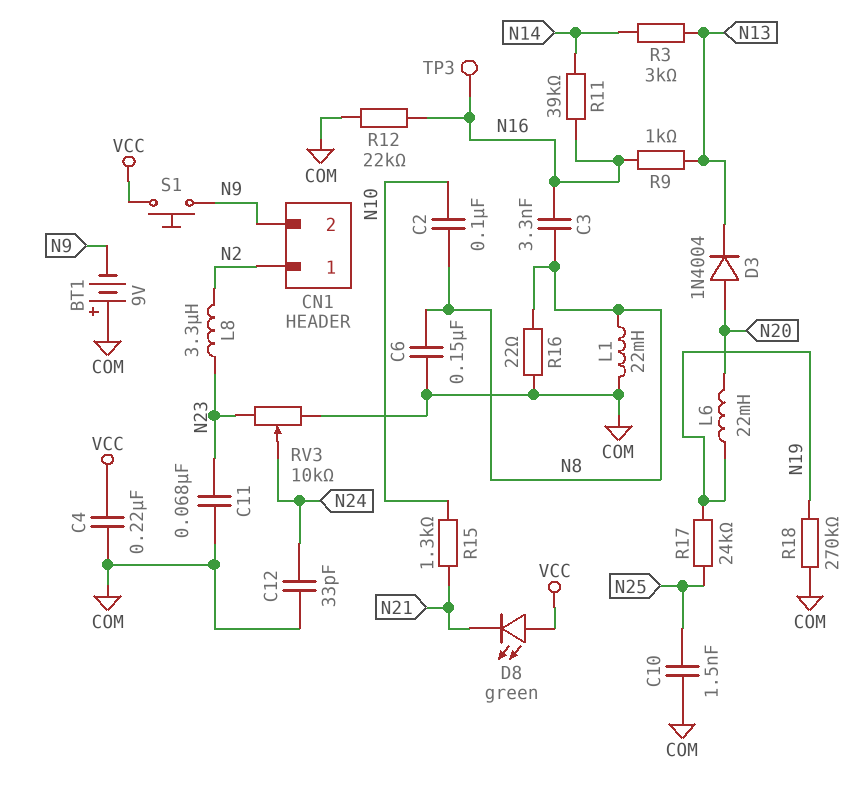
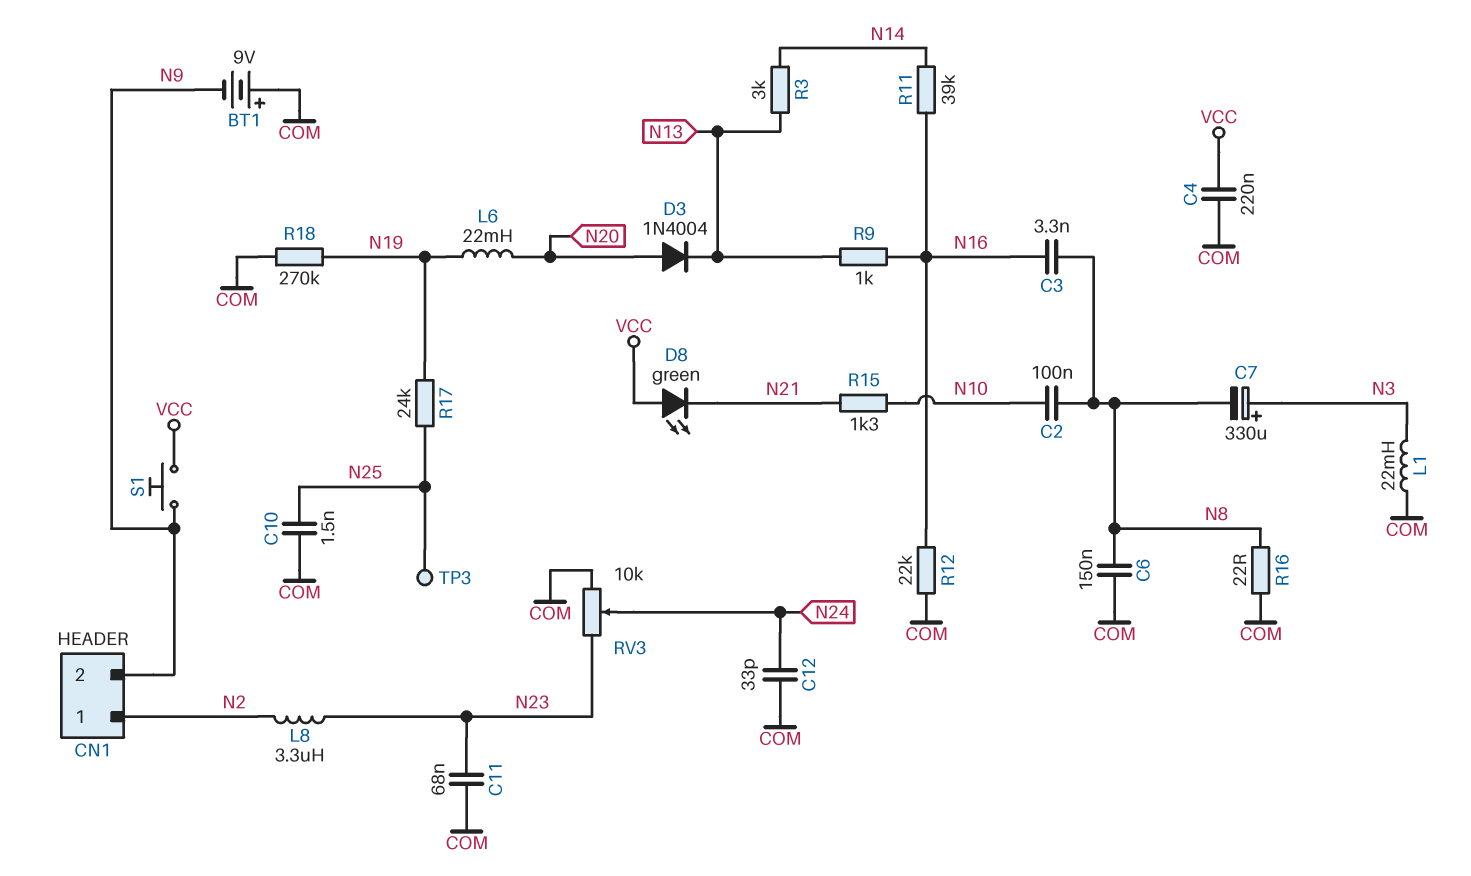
C7: none -> 330uF (plus N3, minus N8)
L1: 22mH (COM, N8) -> 22mH (COM, N3)
TP3: test point (N16) -> test point (N25)

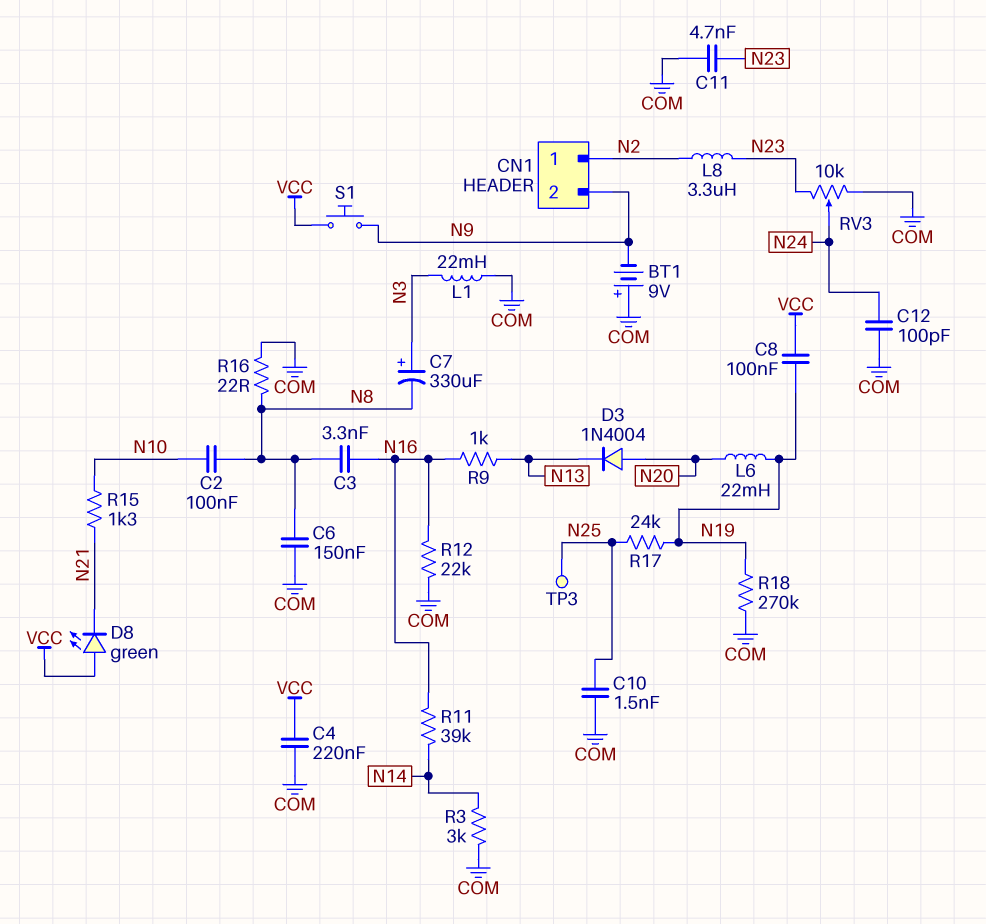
C8: none -> 100nF (N19, VCC)
C11: 68nF (COM, N23) -> 4.7nF (COM, N23)
C12: 33pF (COM, N24) -> 100pF (COM, N24)
R3: 3k (N13, N14) -> 3k (COM, N14)

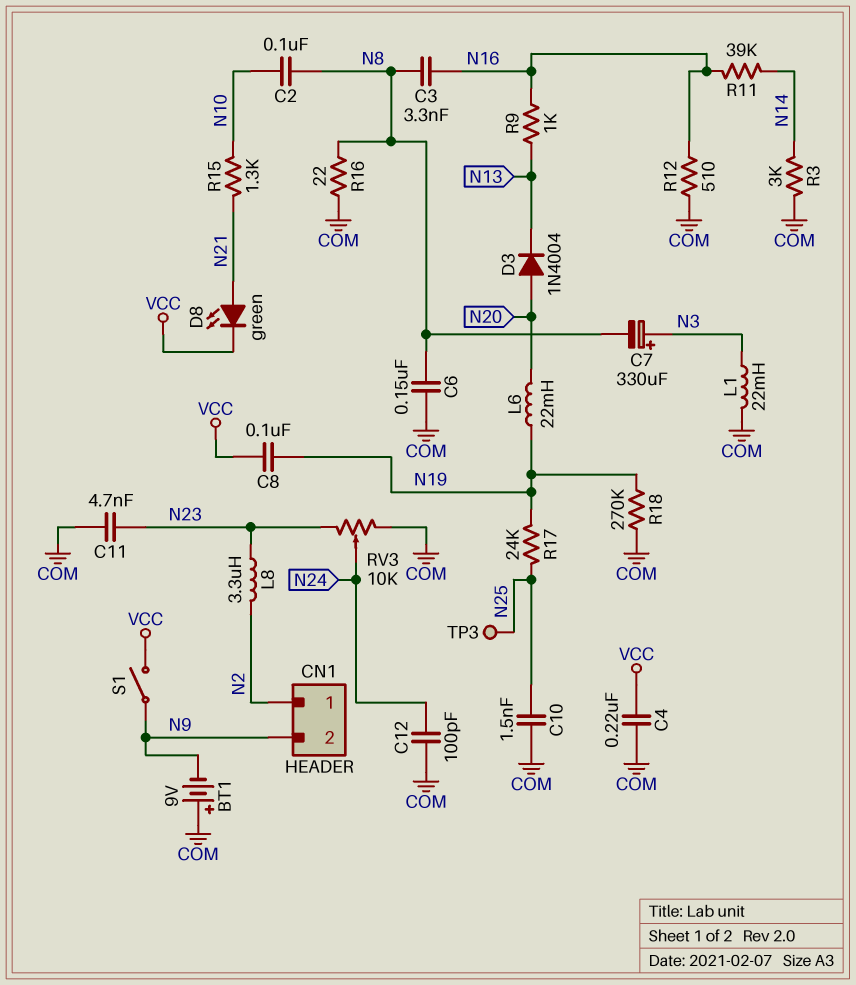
D8: LED green (A VCC, K N21) -> LED green (A N21, K VCC)
R12: 22k (COM, N16) -> 510 (COM, N16)
S1: button (N9, VCC) -> switch (N9, VCC)

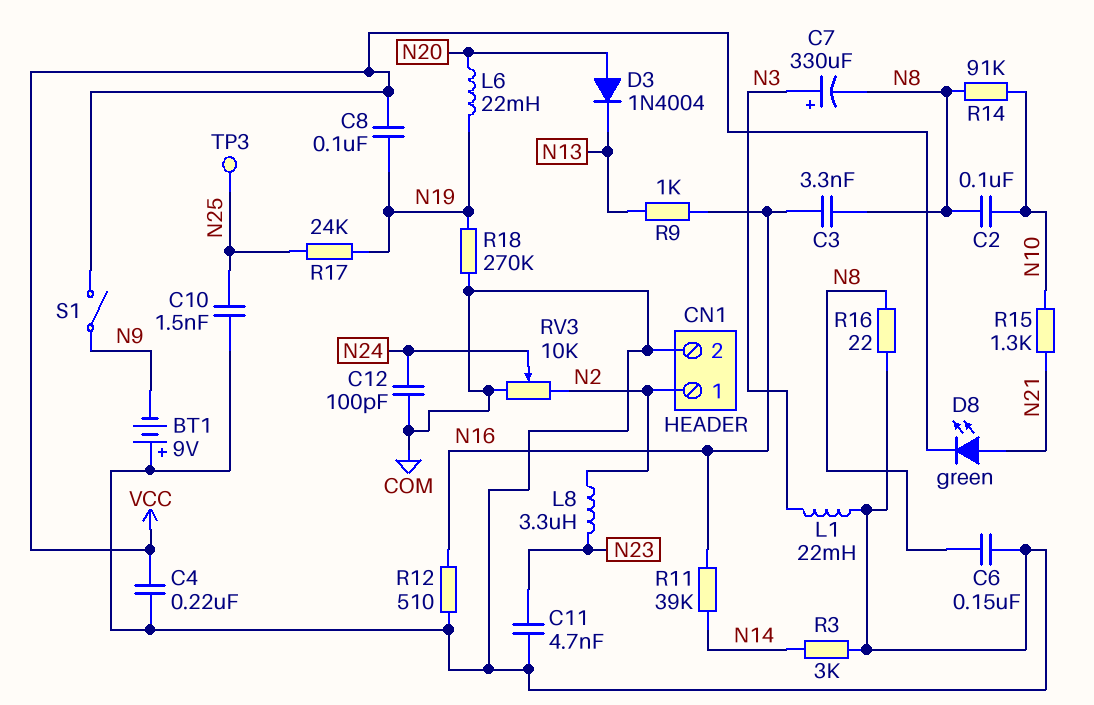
CN1 pin 2: N9 -> COM
R14: none -> 91k (N8, N10)
RV3: 10k (COM, N23, wiper N24) -> 10k (COM, N2, wiper N24)

